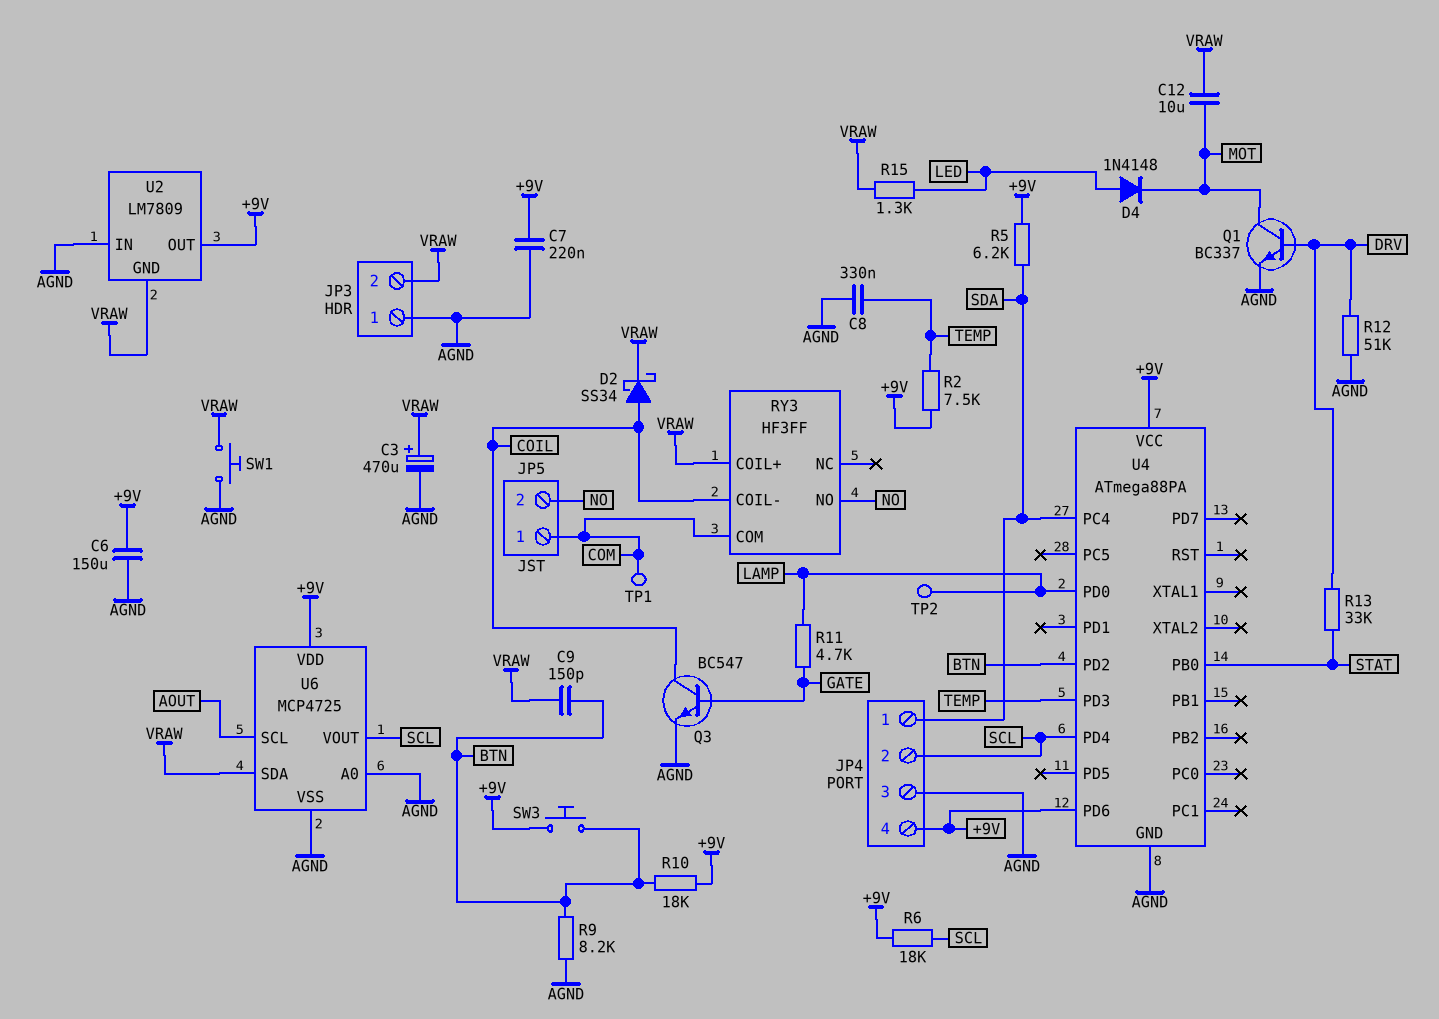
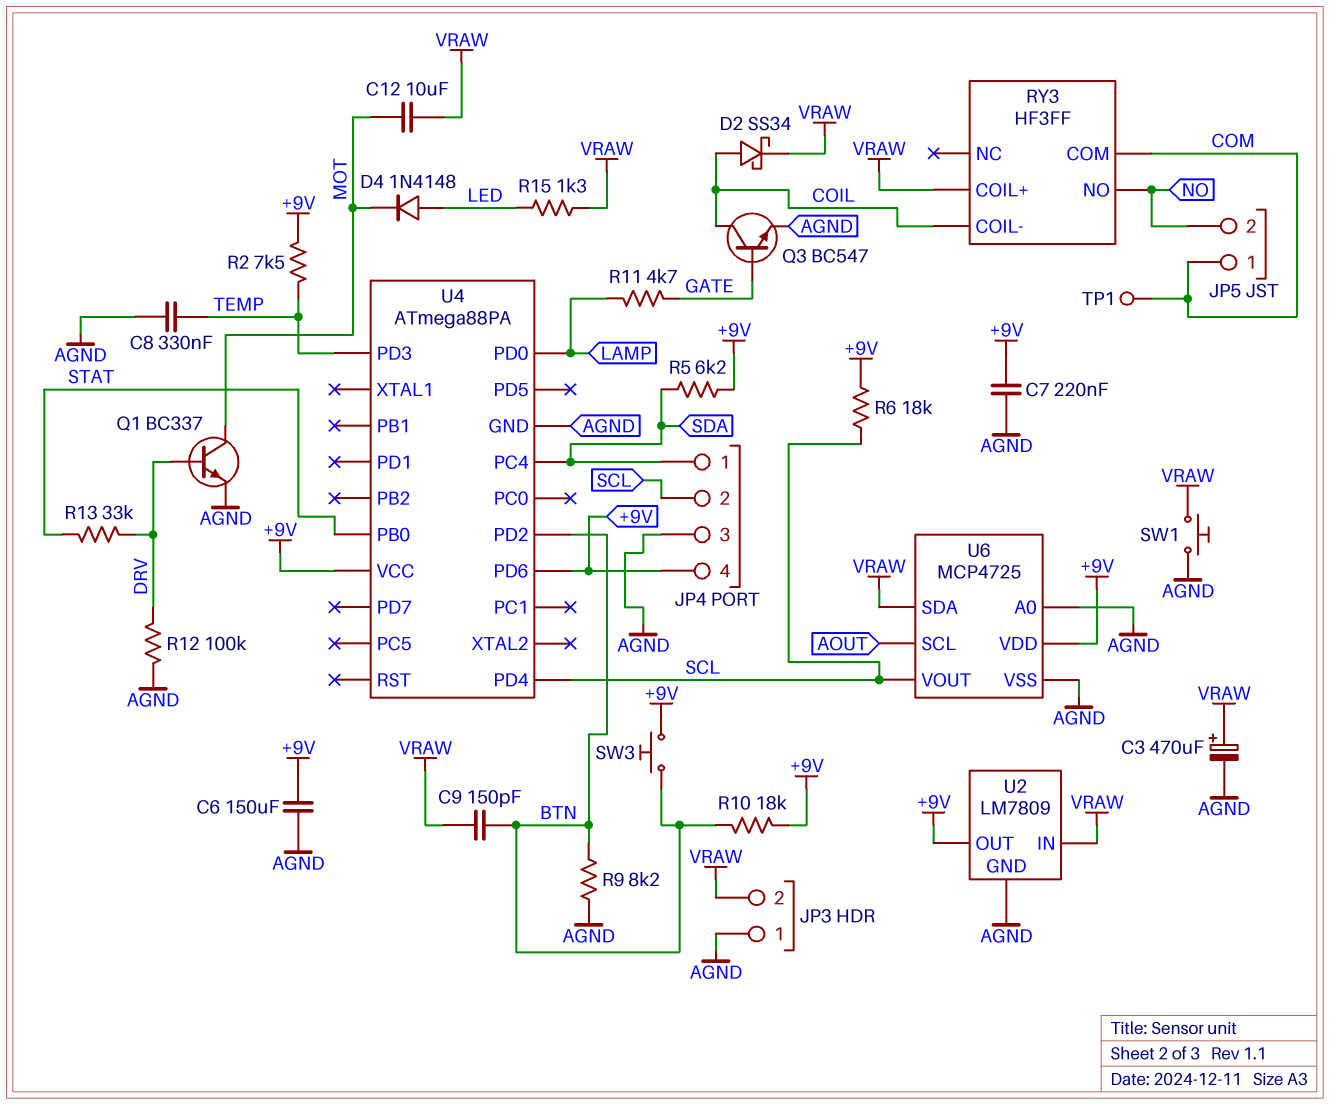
R12: 51k (AGND, DRV) -> 100k (AGND, DRV)
TP2: test point (LAMP) -> none
U2 pin GND: VRAW -> AGND
U2 pin IN: AGND -> VRAW

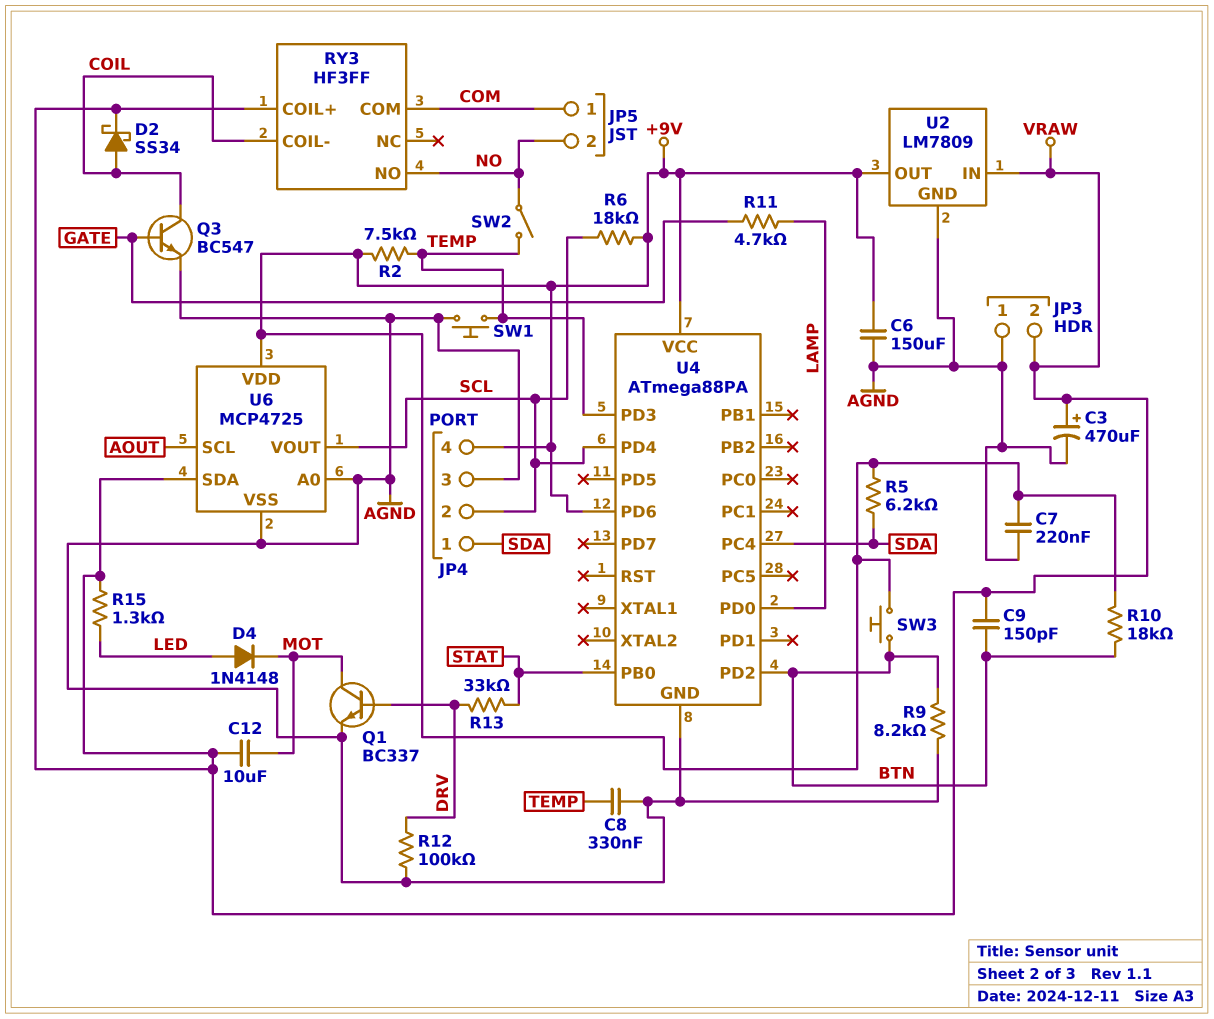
SW1: button (AGND, VRAW) -> button (AGND, TEMP)
SW2: none -> switch (NO, TEMP)
TP1: test point (COM) -> none

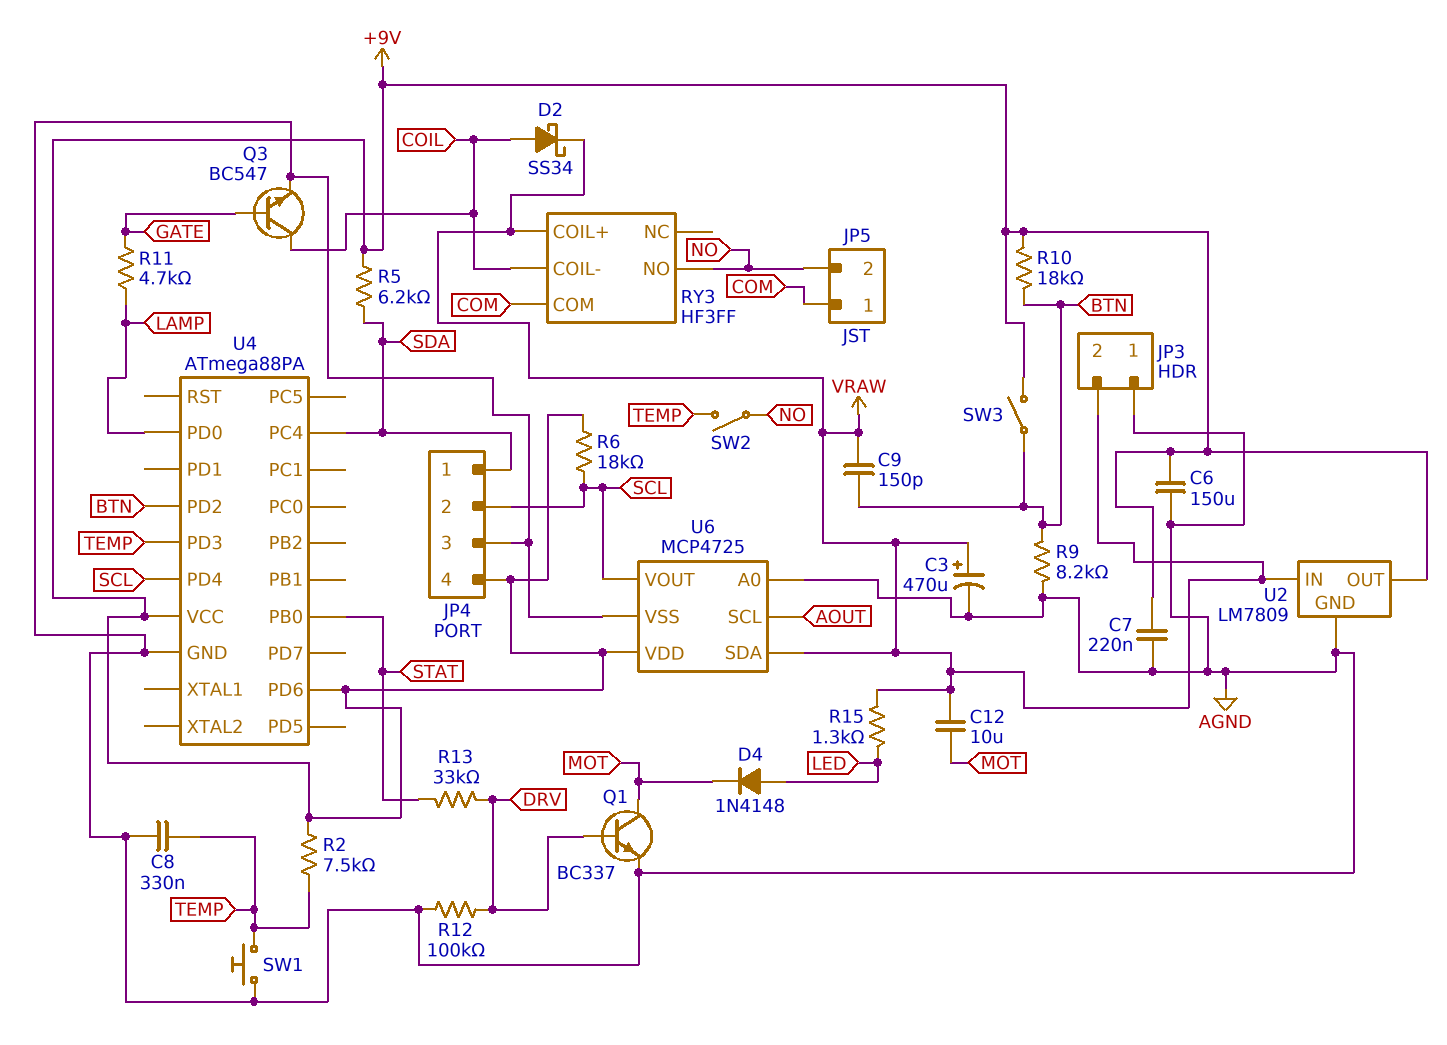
SW3: button (+9V, BTN) -> switch (+9V, BTN)

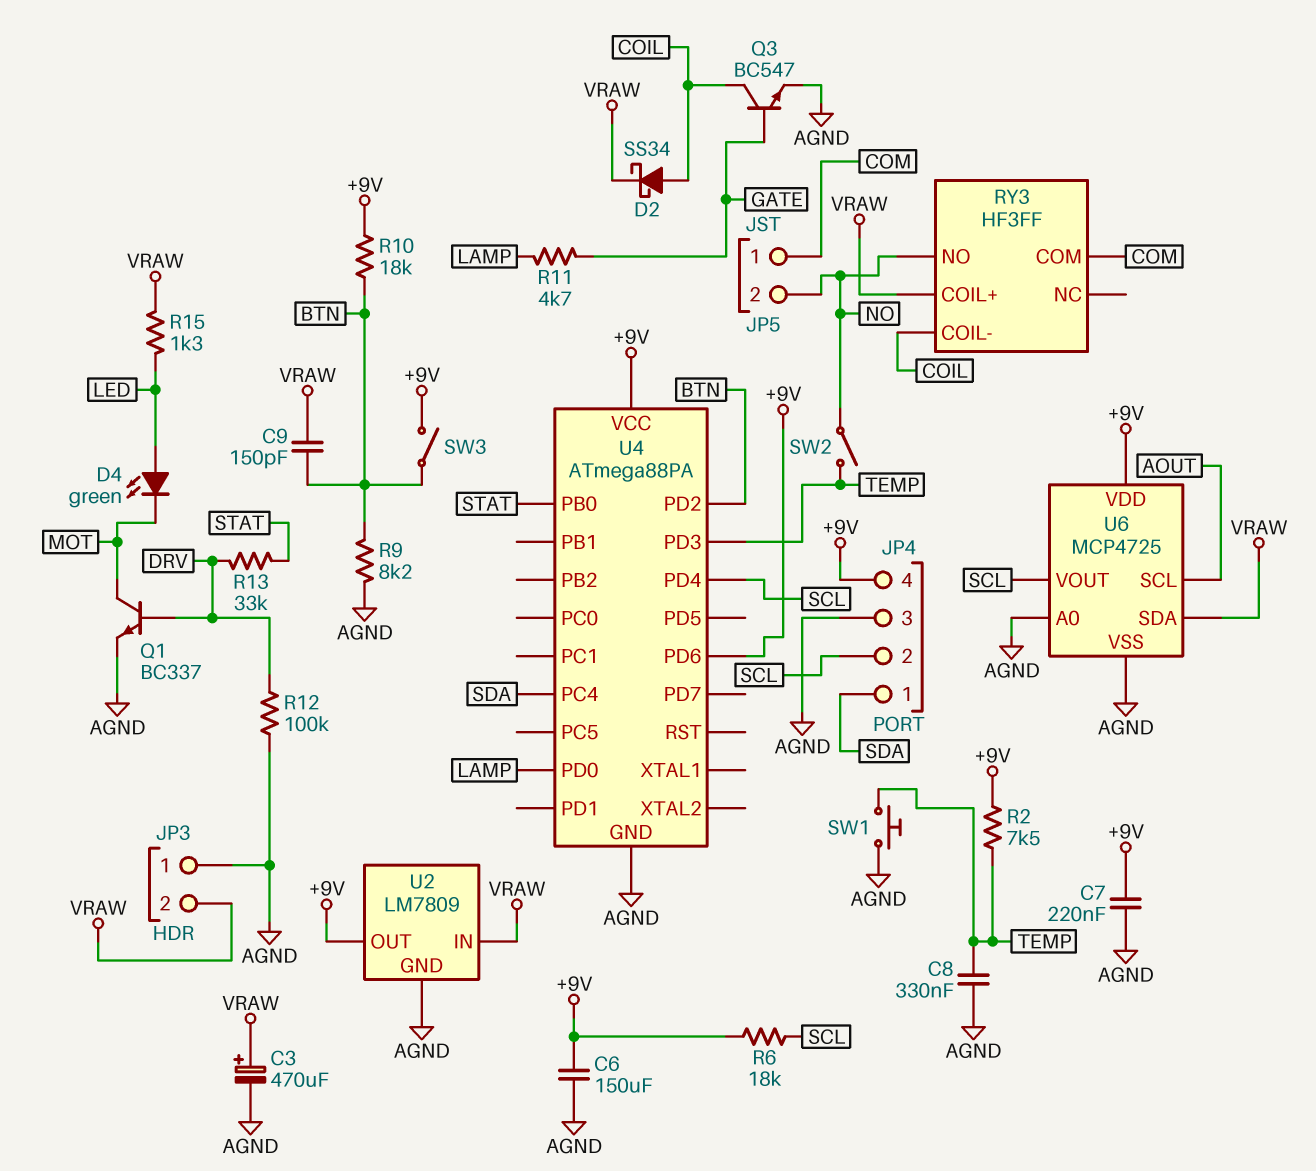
C12: 10uF (MOT, VRAW) -> none
D4: diode 1N4148 (A LED, K MOT) -> LED green (A LED, K MOT)
R5: 6.2k (+9V, SDA) -> none

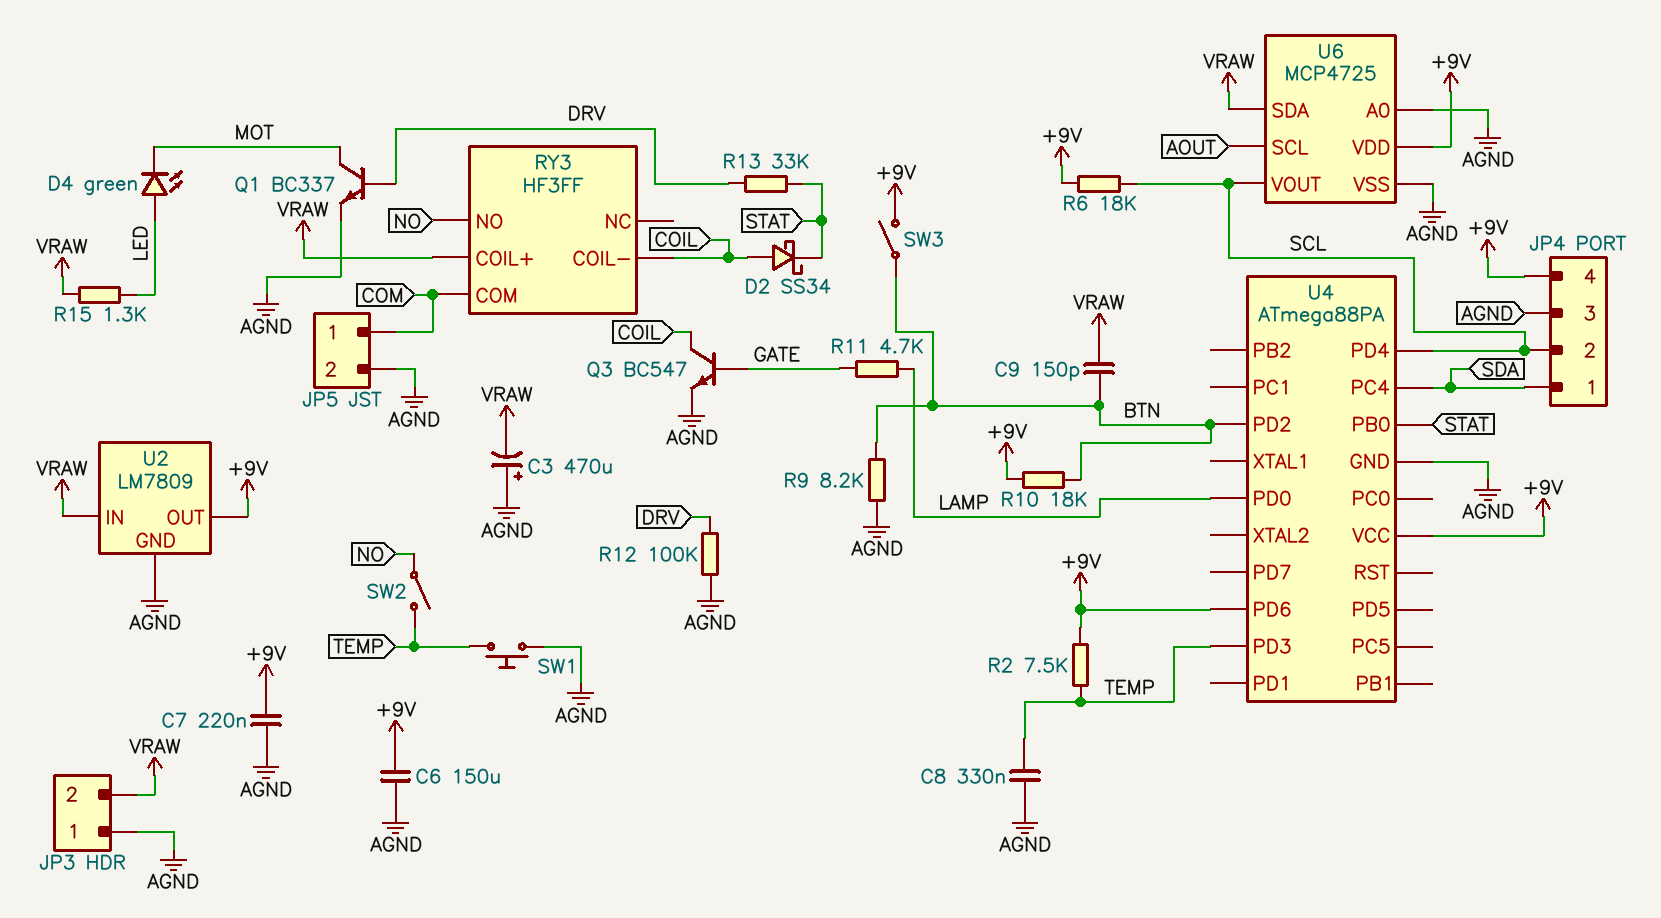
C3: 470uF (plus VRAW, minus AGND) -> 470uF (plus AGND, minus VRAW)
D2: schottky SS34 (A COIL, K VRAW) -> schottky SS34 (A COIL, K STAT)
JP5 pin 2: NO -> AGND

